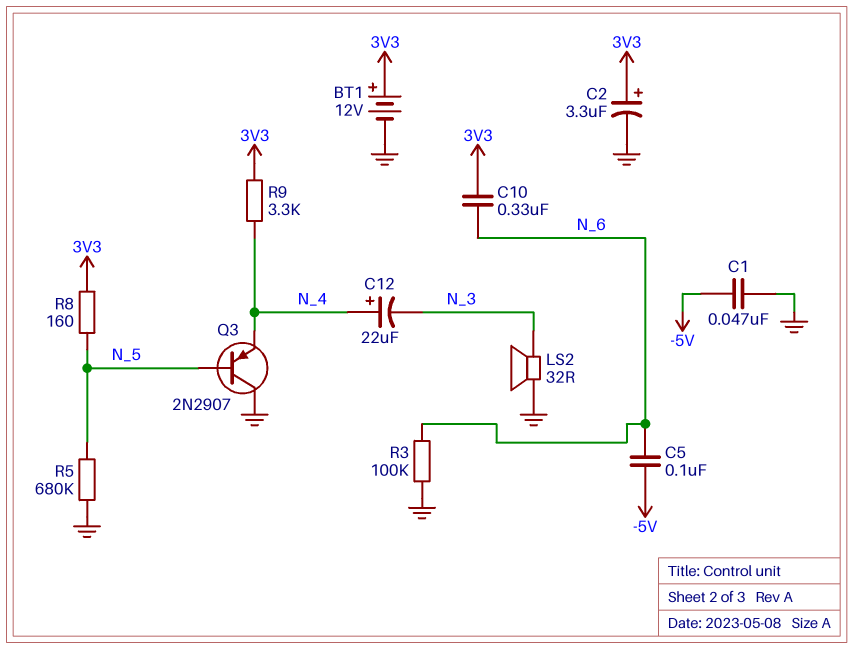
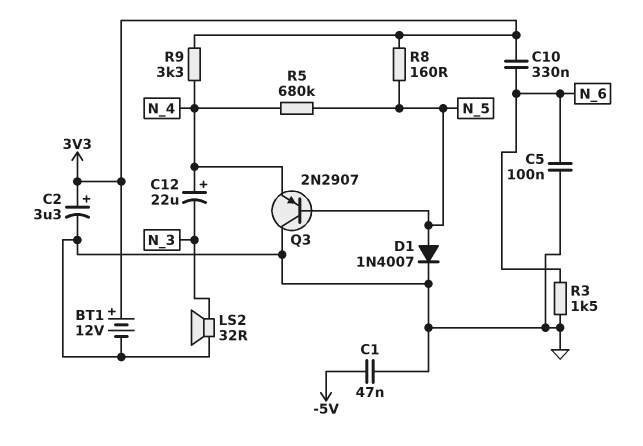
C5: 100nF (-5V, N_6) -> 100nF (GND, N_6)
D1: none -> diode 1N4007 (A N_5, K GND)
R3: 100k (GND, N_6) -> 1.5k (GND, N_6)
R5: 680k (GND, N_5) -> 680k (N_4, N_5)

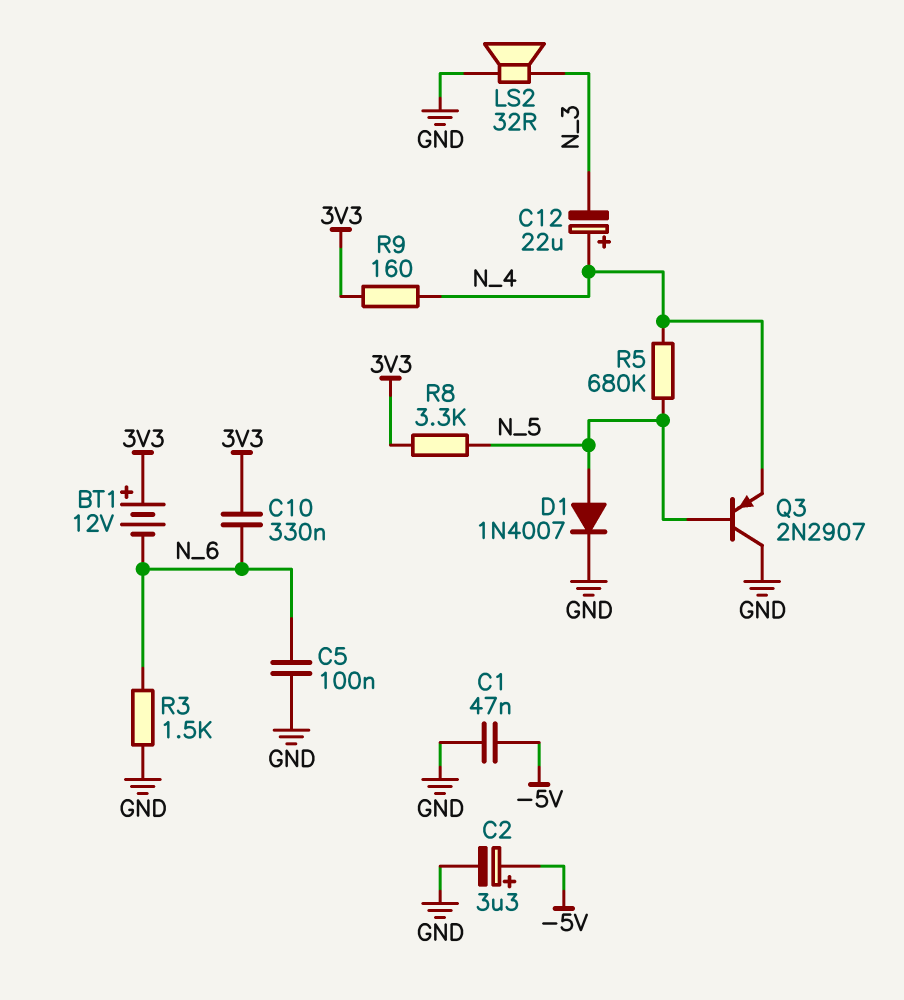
BT1: 12V (plus 3V3, minus GND) -> 12V (plus 3V3, minus N_6)
C2: 3.3uF (plus 3V3, minus GND) -> 3.3uF (plus -5V, minus GND)
R8: 160 (3V3, N_5) -> 3.3k (3V3, N_5)
R9: 3.3k (3V3, N_4) -> 160 (3V3, N_4)

